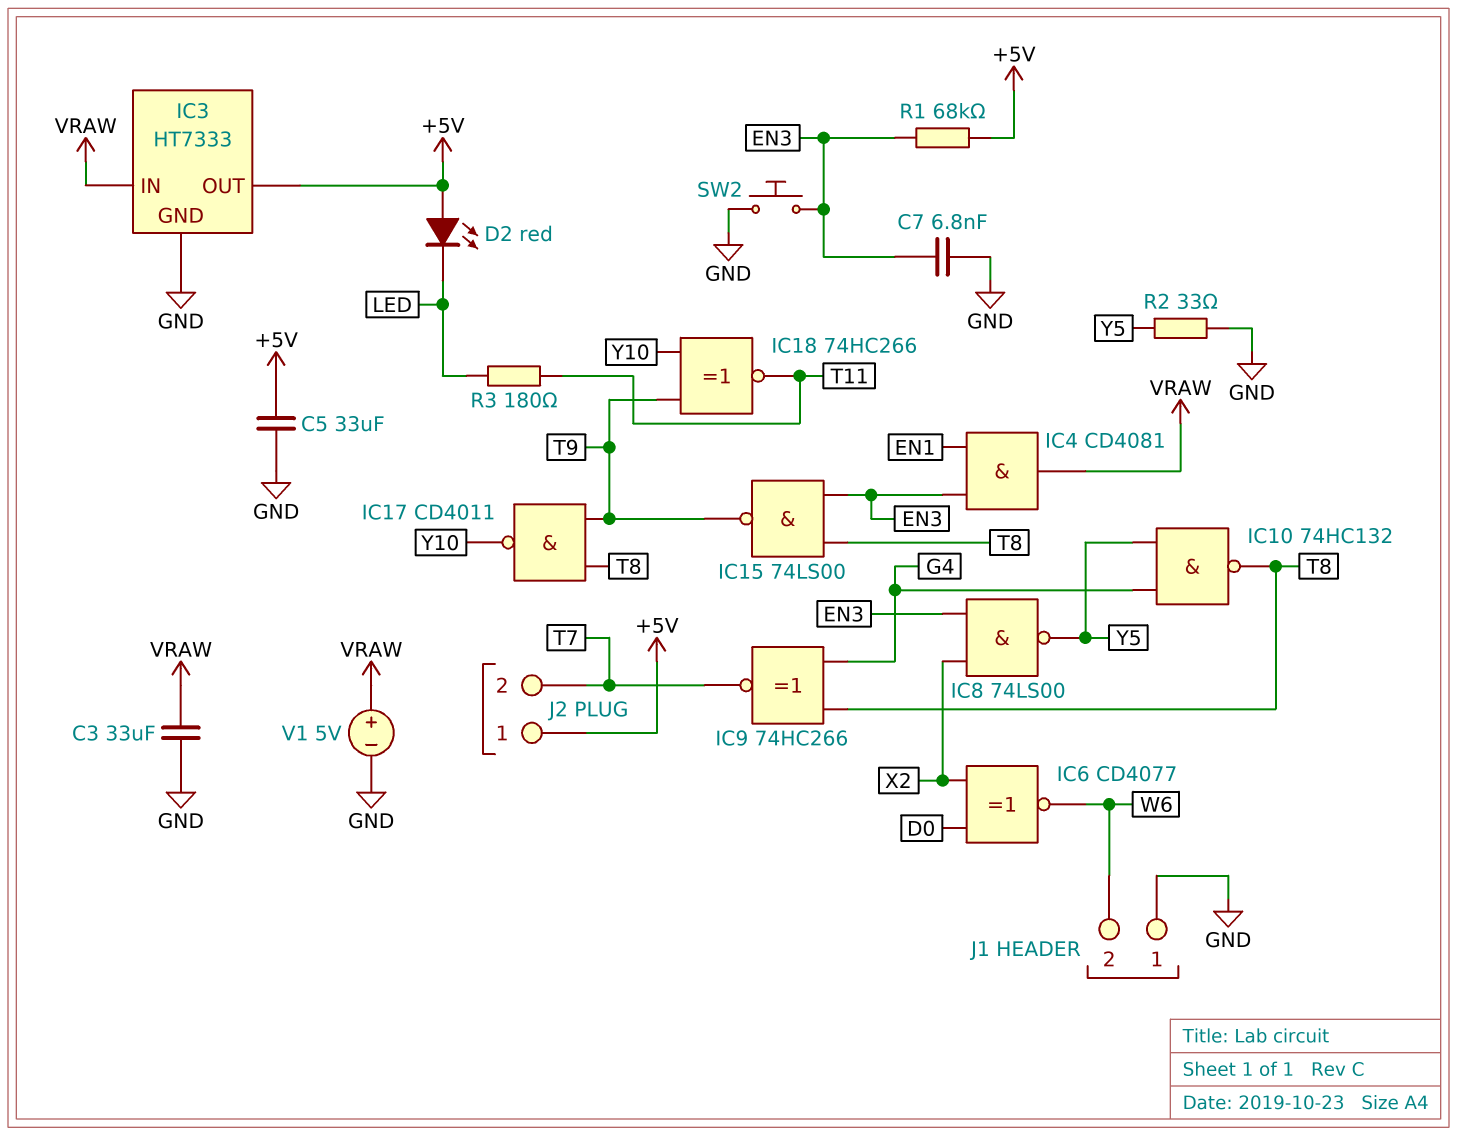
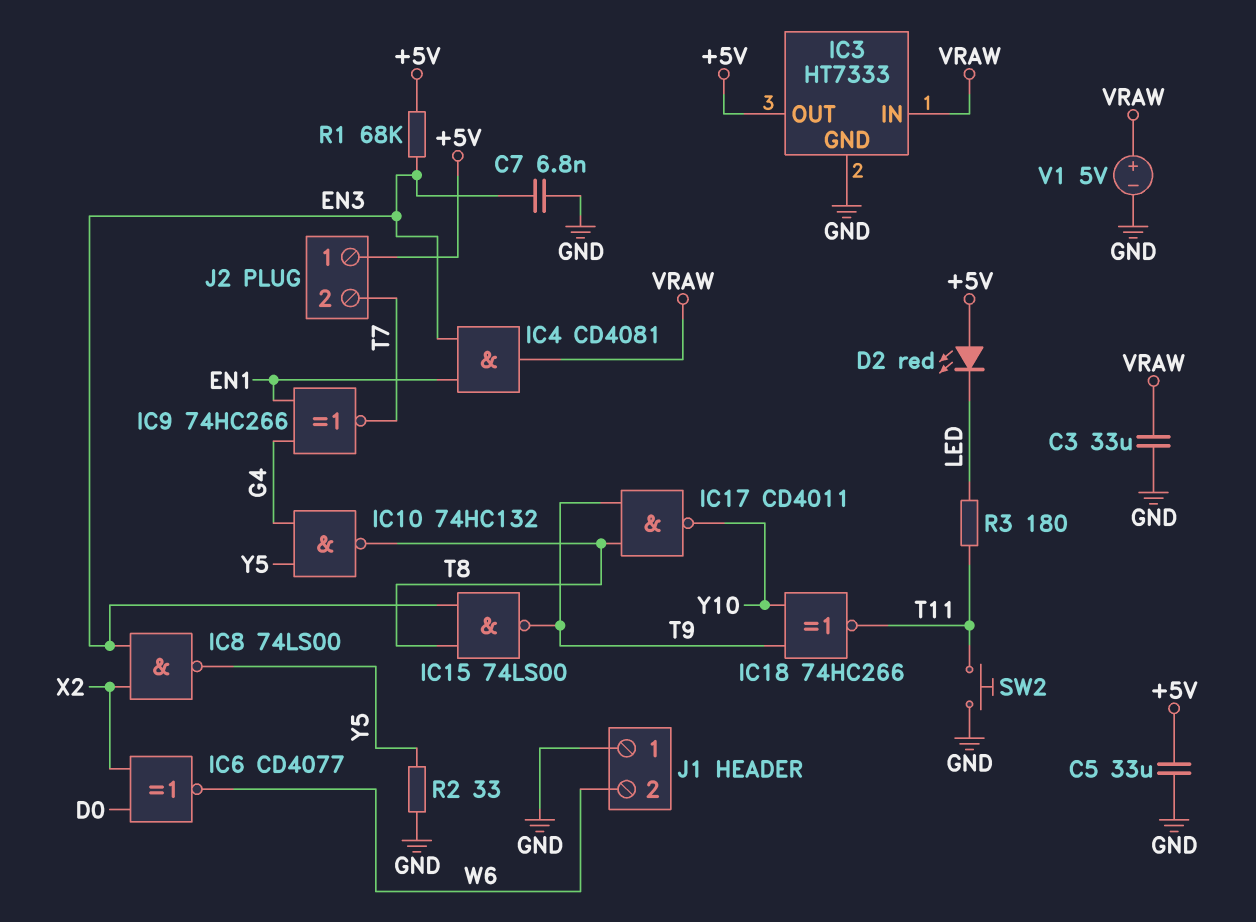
IC9: XNOR 74HC266 (in G4, in T8, out T7) -> XNOR 74HC266 (in EN1, in G4, out T7)
SW2: button (EN3, GND) -> button (GND, T11)

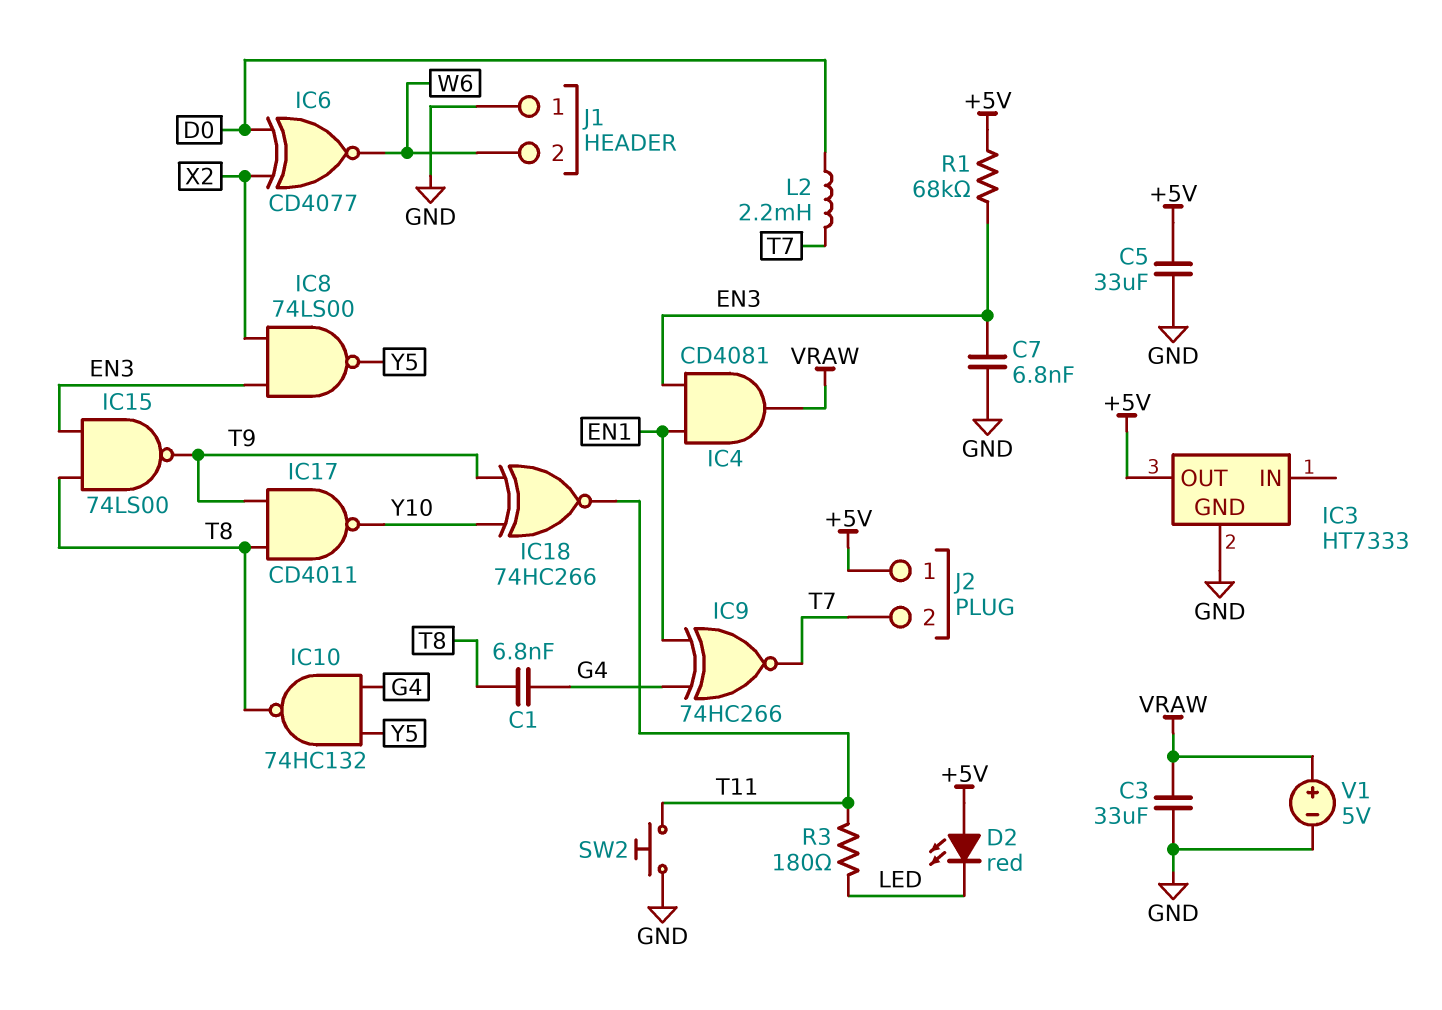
C1: none -> 6.8nF (G4, T8)
IC3 pin IN: VRAW -> none
L2: none -> 2.2mH (D0, T7)
R2: 33 (GND, Y5) -> none

